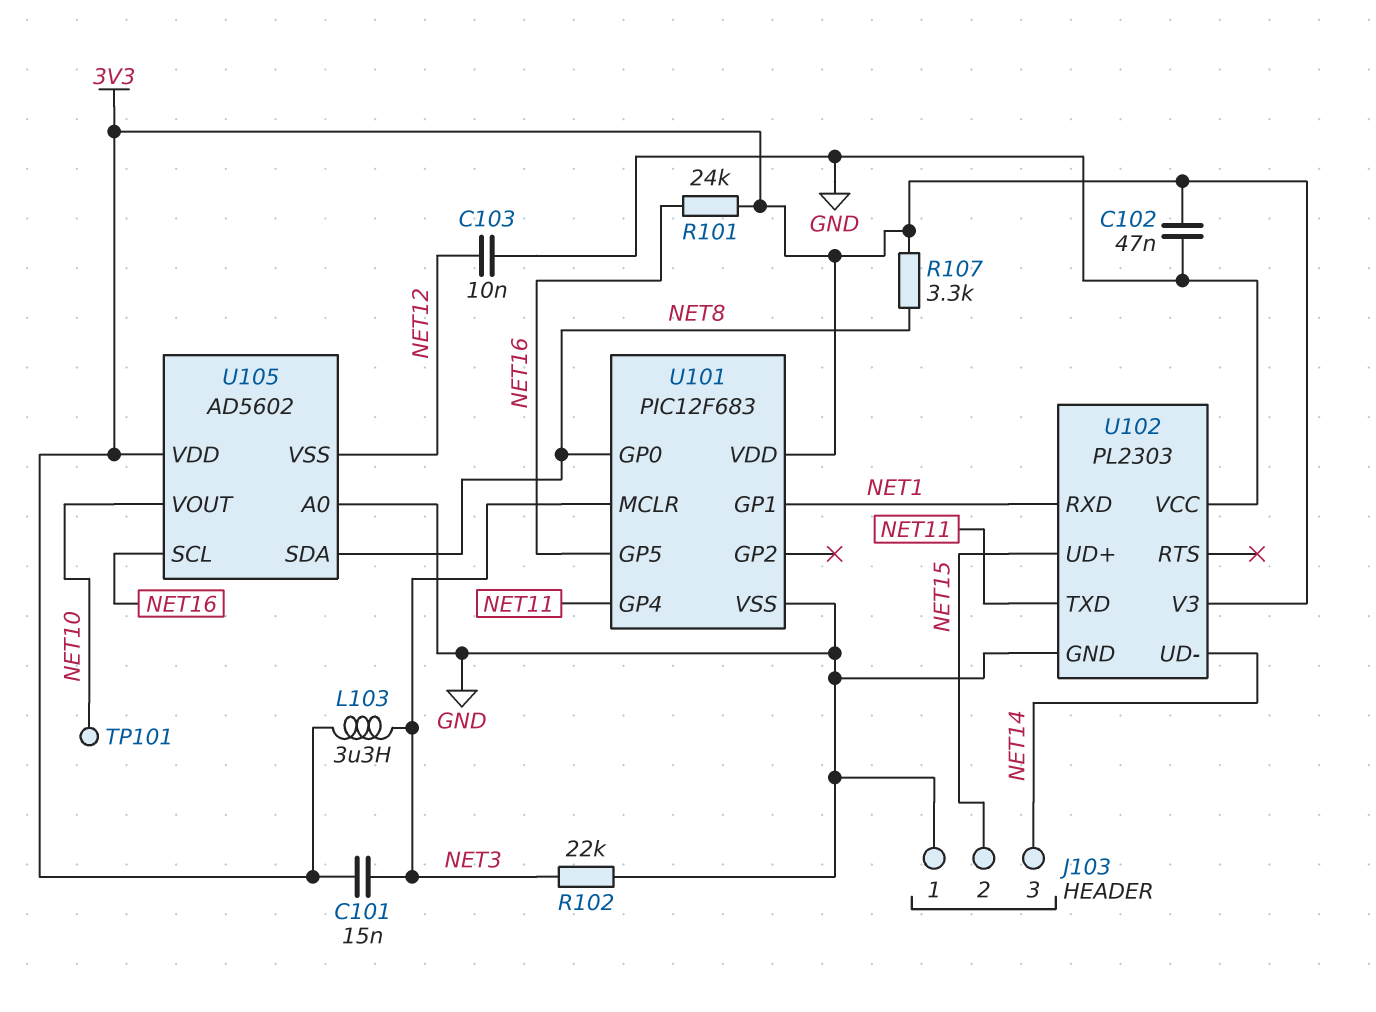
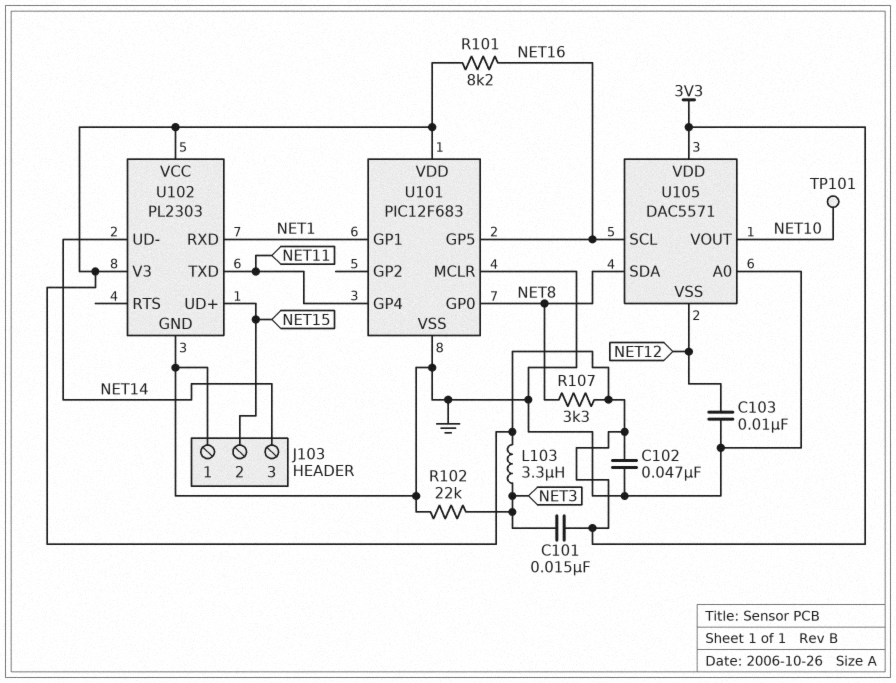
R101: 24k (3V3, NET16) -> 8.2k (3V3, NET16)
U101 pin MCLR: NET3 -> GND
U102 pin VCC: GND -> 3V3
U105: AD5602 -> DAC5571

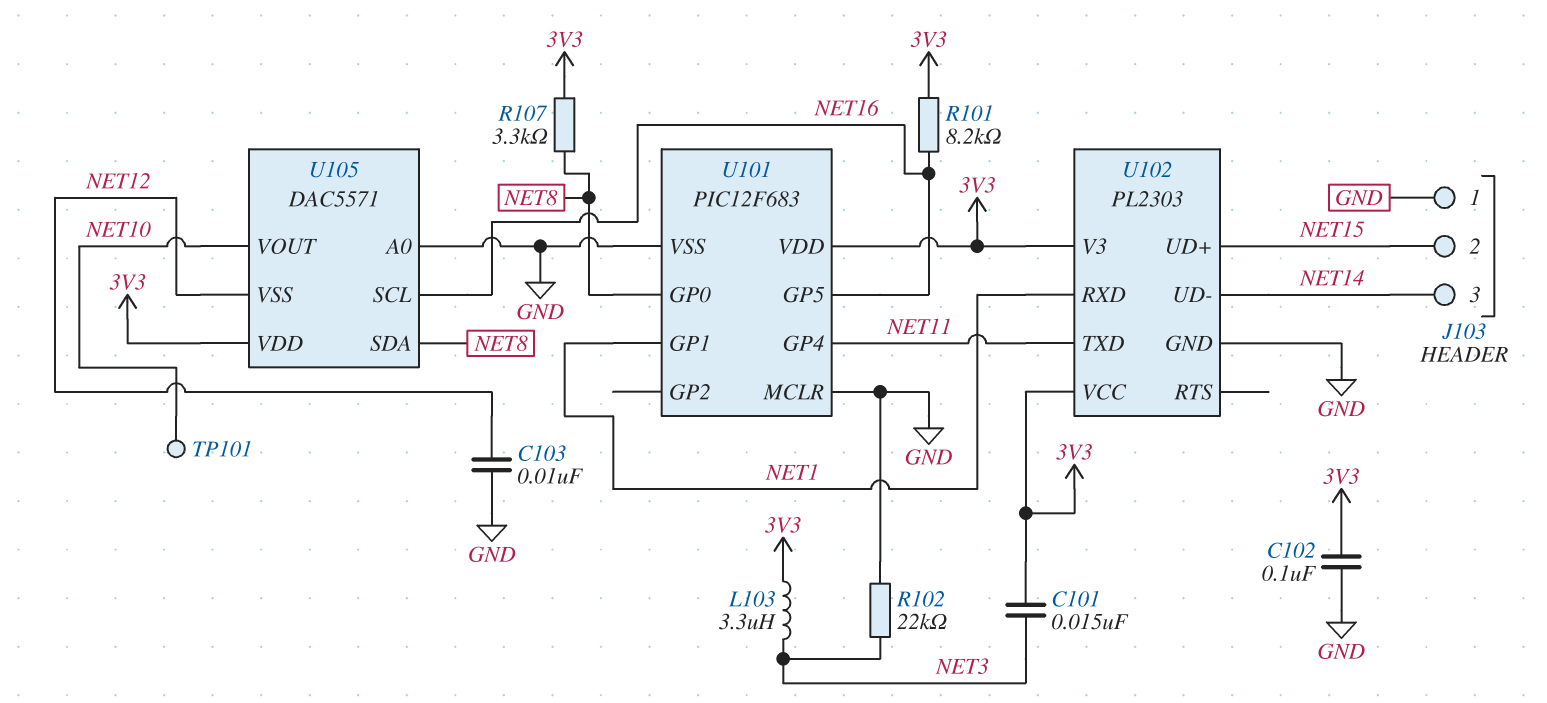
C102: 47nF (3V3, GND) -> 100nF (3V3, GND)

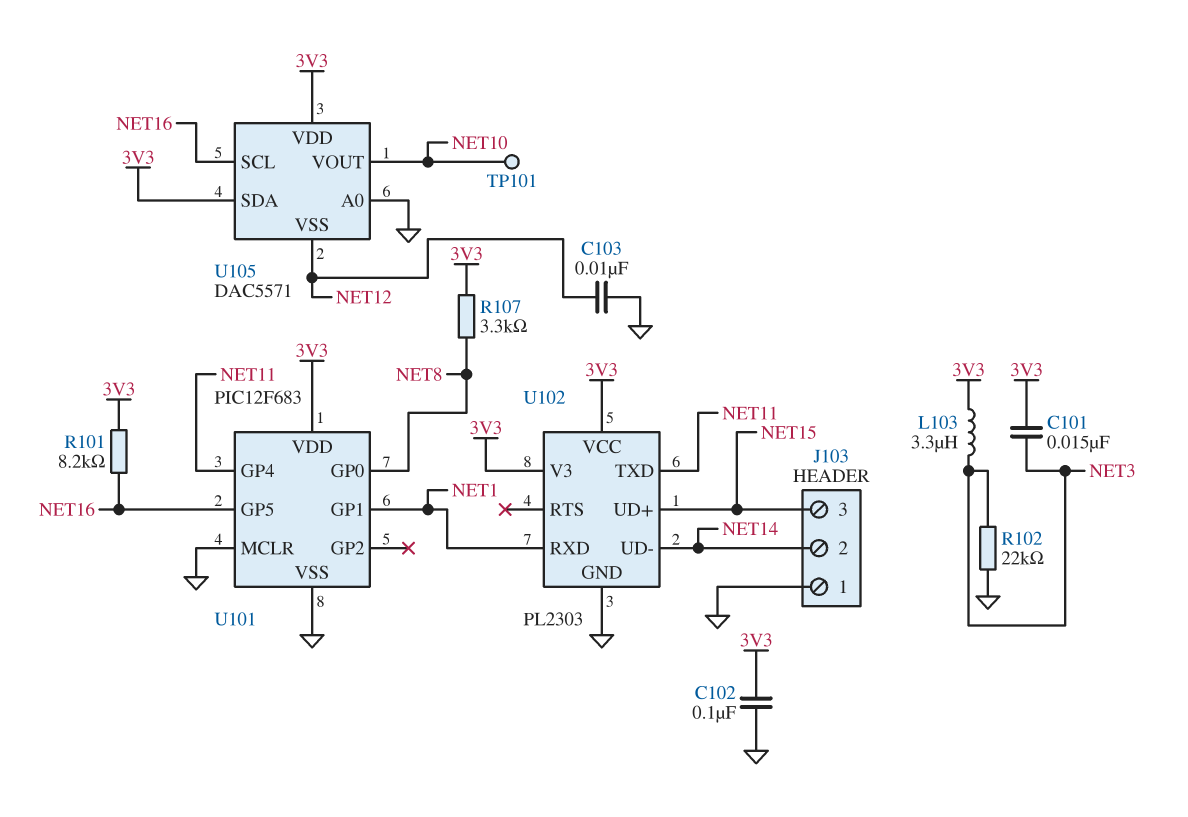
J103 pin 2: NET15 -> NET14
J103 pin 3: NET14 -> NET15
U105 pin SDA: NET8 -> 3V3

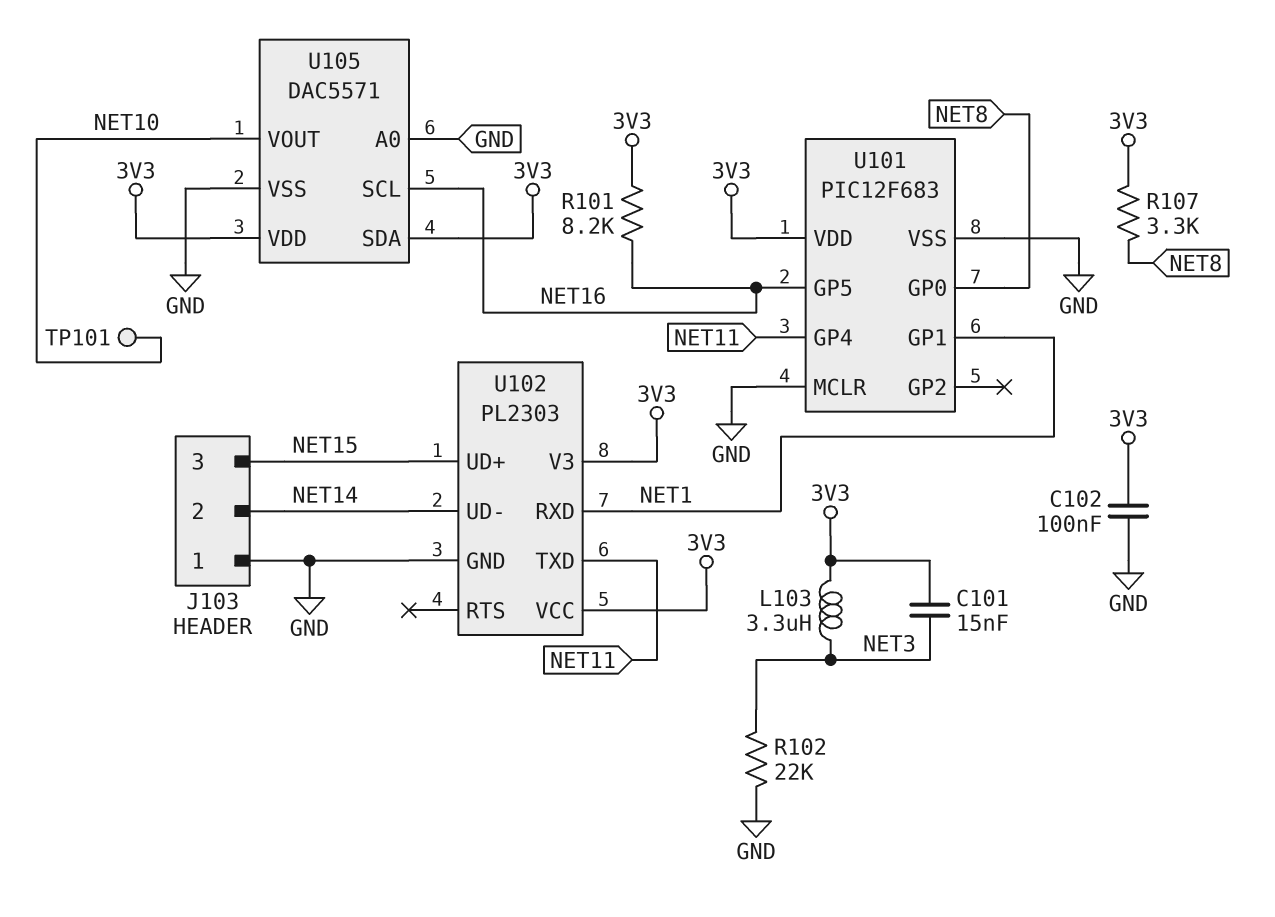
C103: 10nF (GND, NET12) -> none
U105 pin VSS: NET12 -> GND

